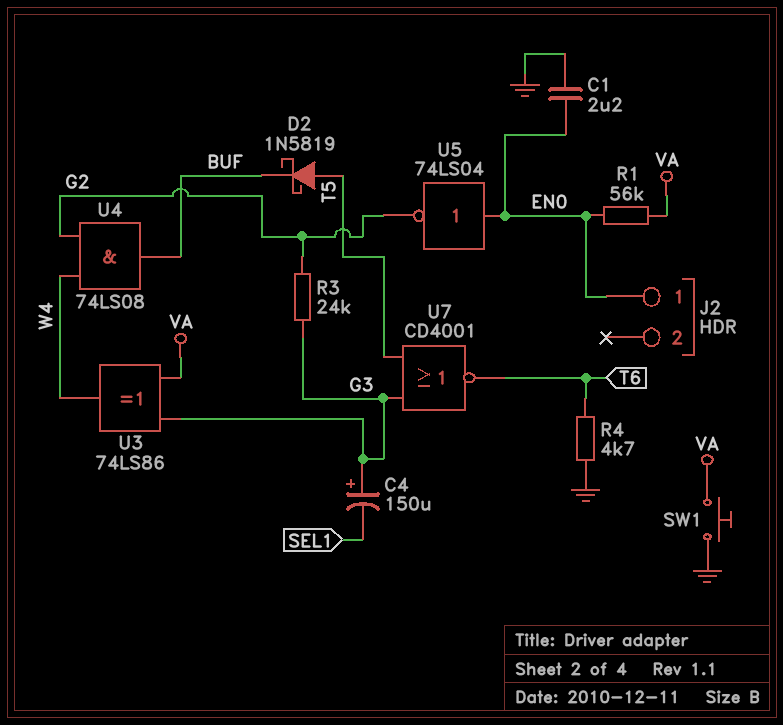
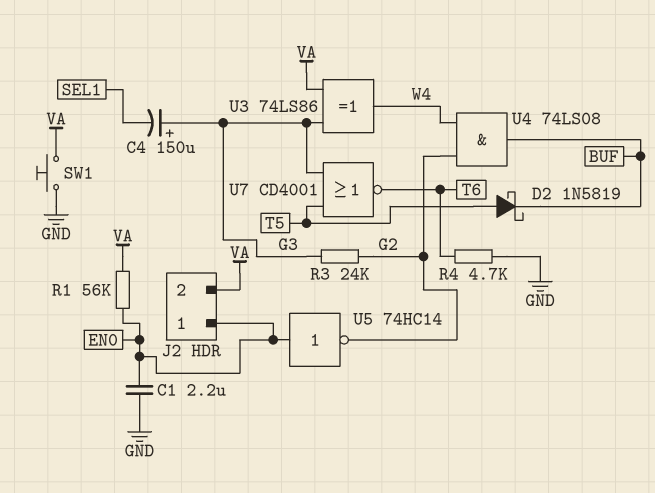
J2 pin 2: none -> VA
U5: NOT 74LS04 (in EN0, out G2) -> NOT 74HC14 (in EN0, out G2)

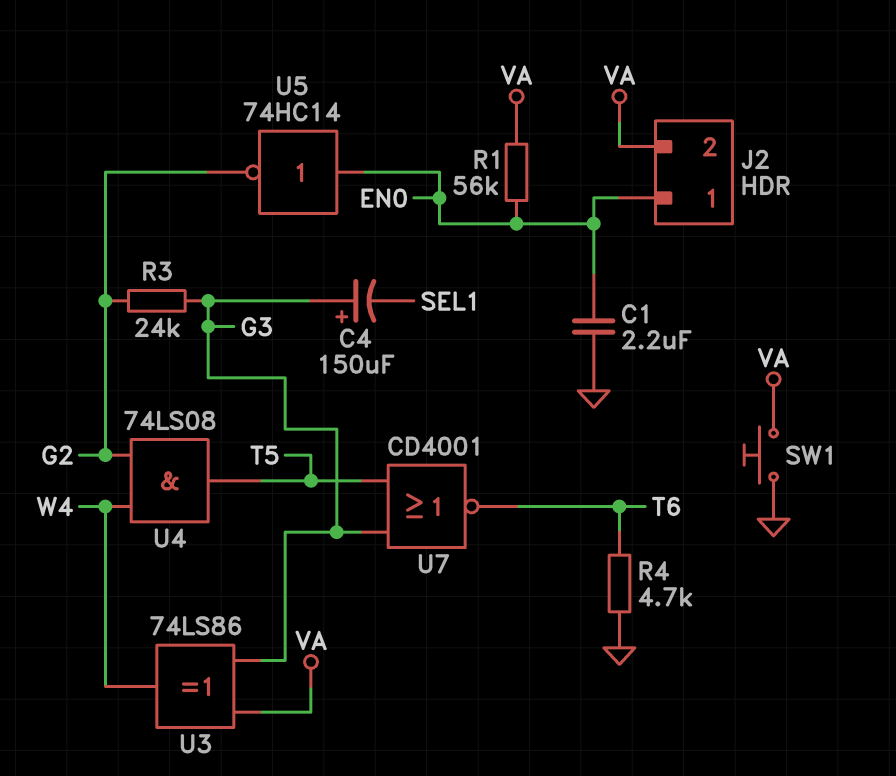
D2: schottky 1N5819 (A T5, K BUF) -> none
U4: AND 74LS08 (in G2, in W4, out BUF) -> AND 74LS08 (in G2, in W4, out T5)

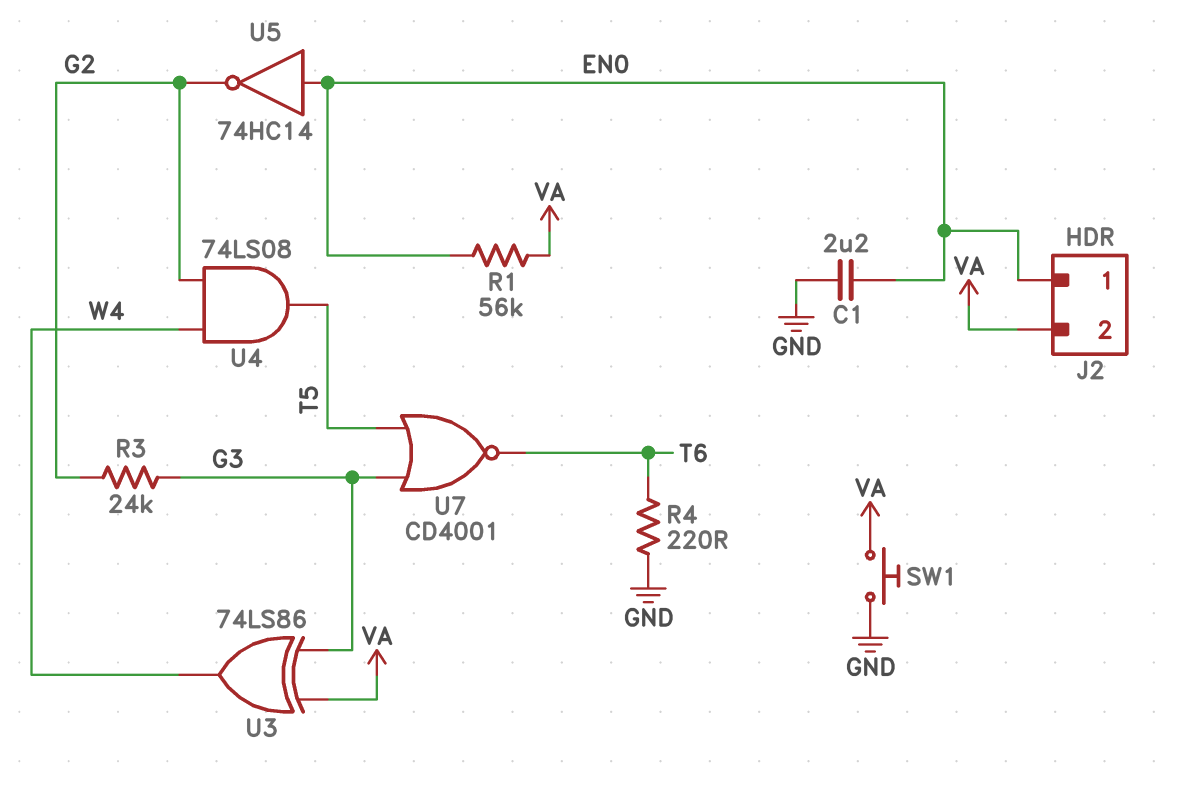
C4: 150uF (plus G3, minus SEL1) -> none
R4: 4.7k (GND, T6) -> 220 (GND, T6)

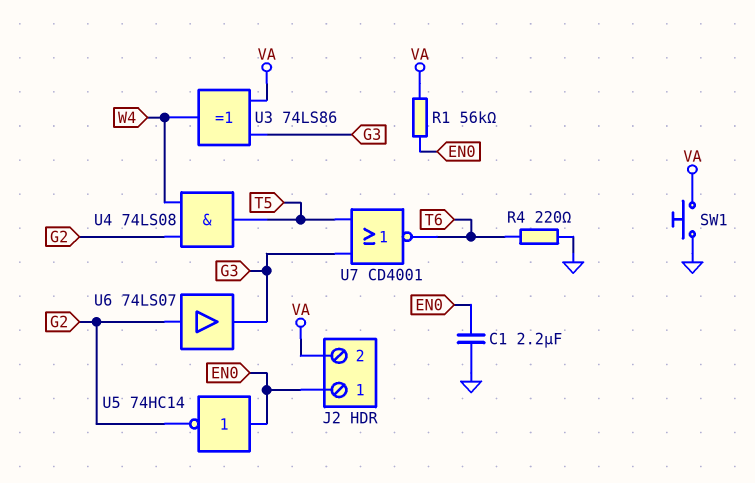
R3: 24k (G2, G3) -> none
U6: none -> buffer 74LS07 (in G2, out G3)

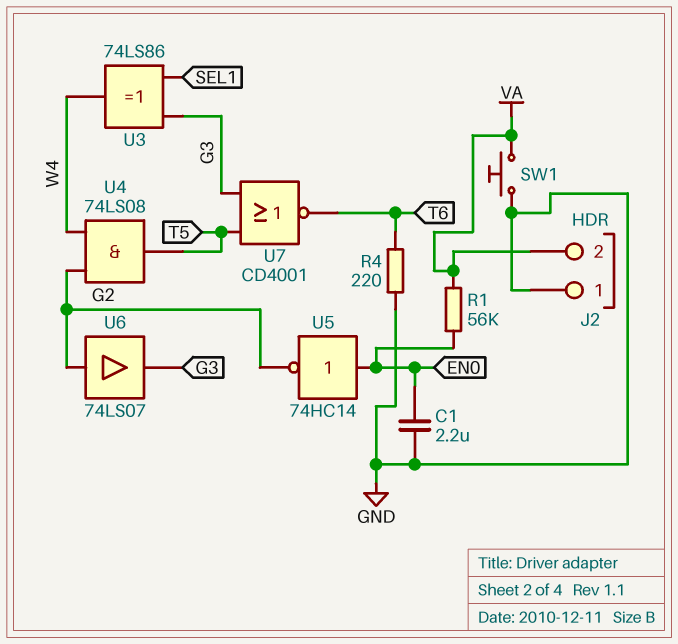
J2 pin 1: EN0 -> GND
U3: XOR 74LS86 (in G3, in VA, out W4) -> XOR 74LS86 (in G3, in SEL1, out W4)

